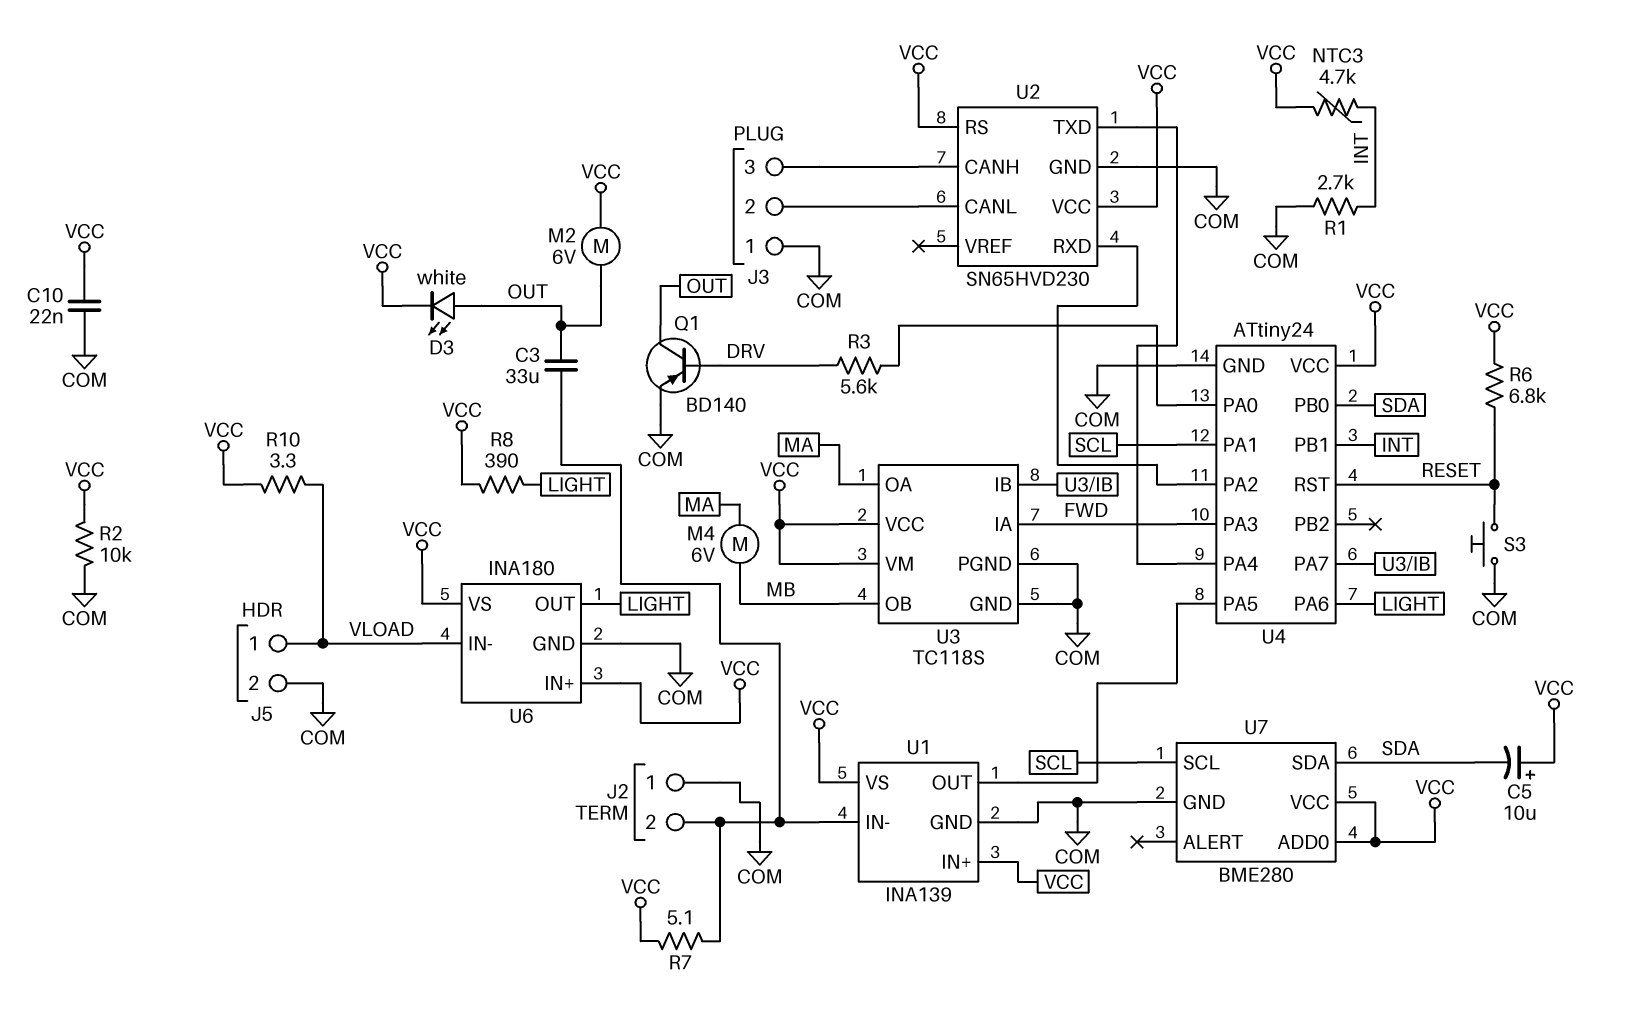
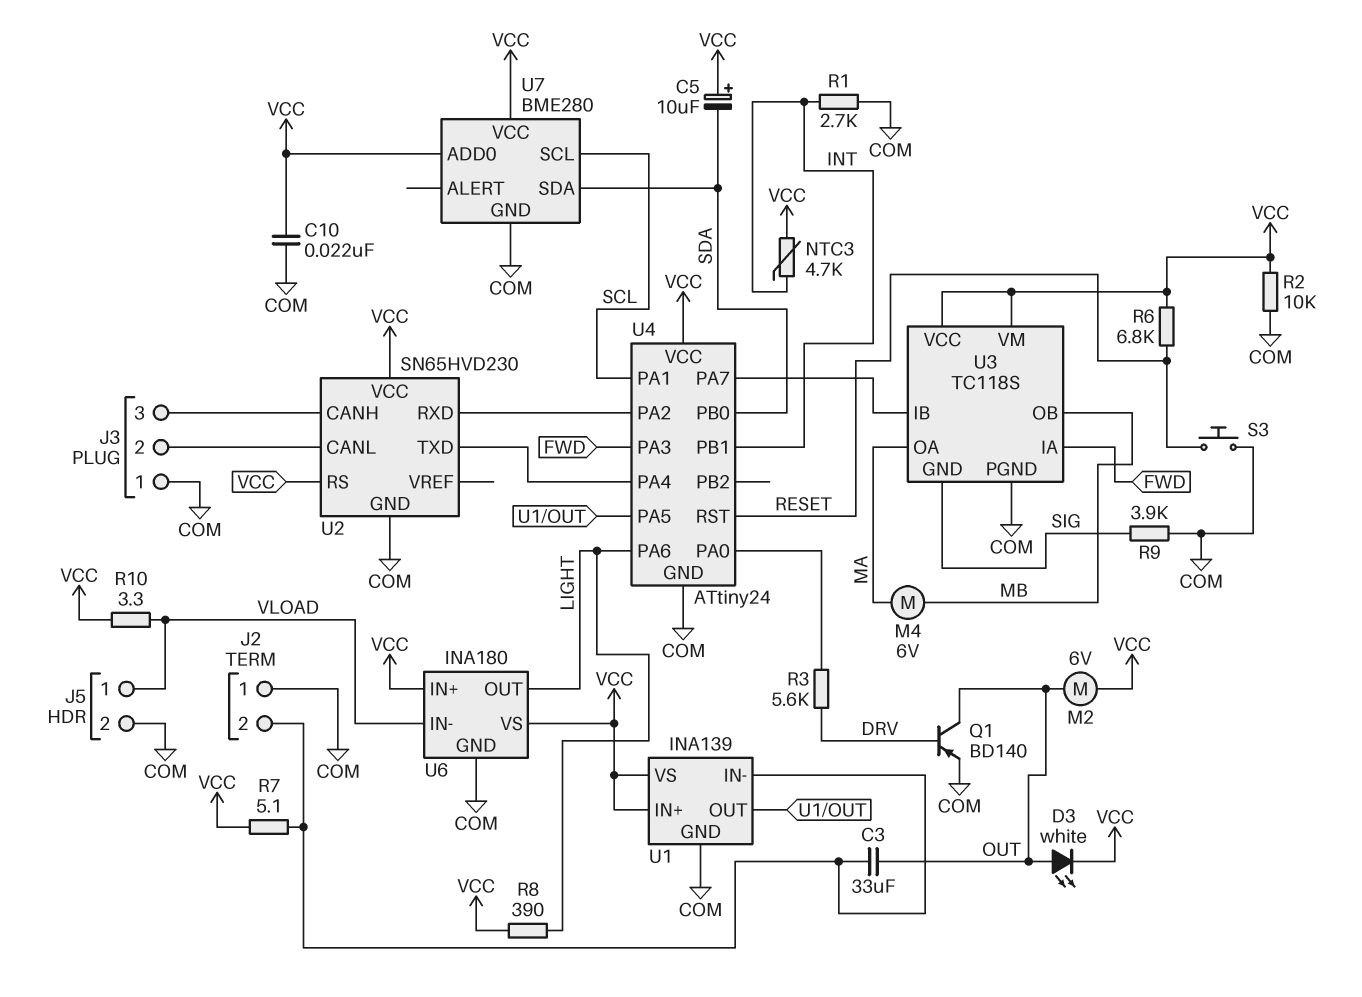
R9: none -> 3.9k (COM, SIG)
U3 pin GND: COM -> SIG

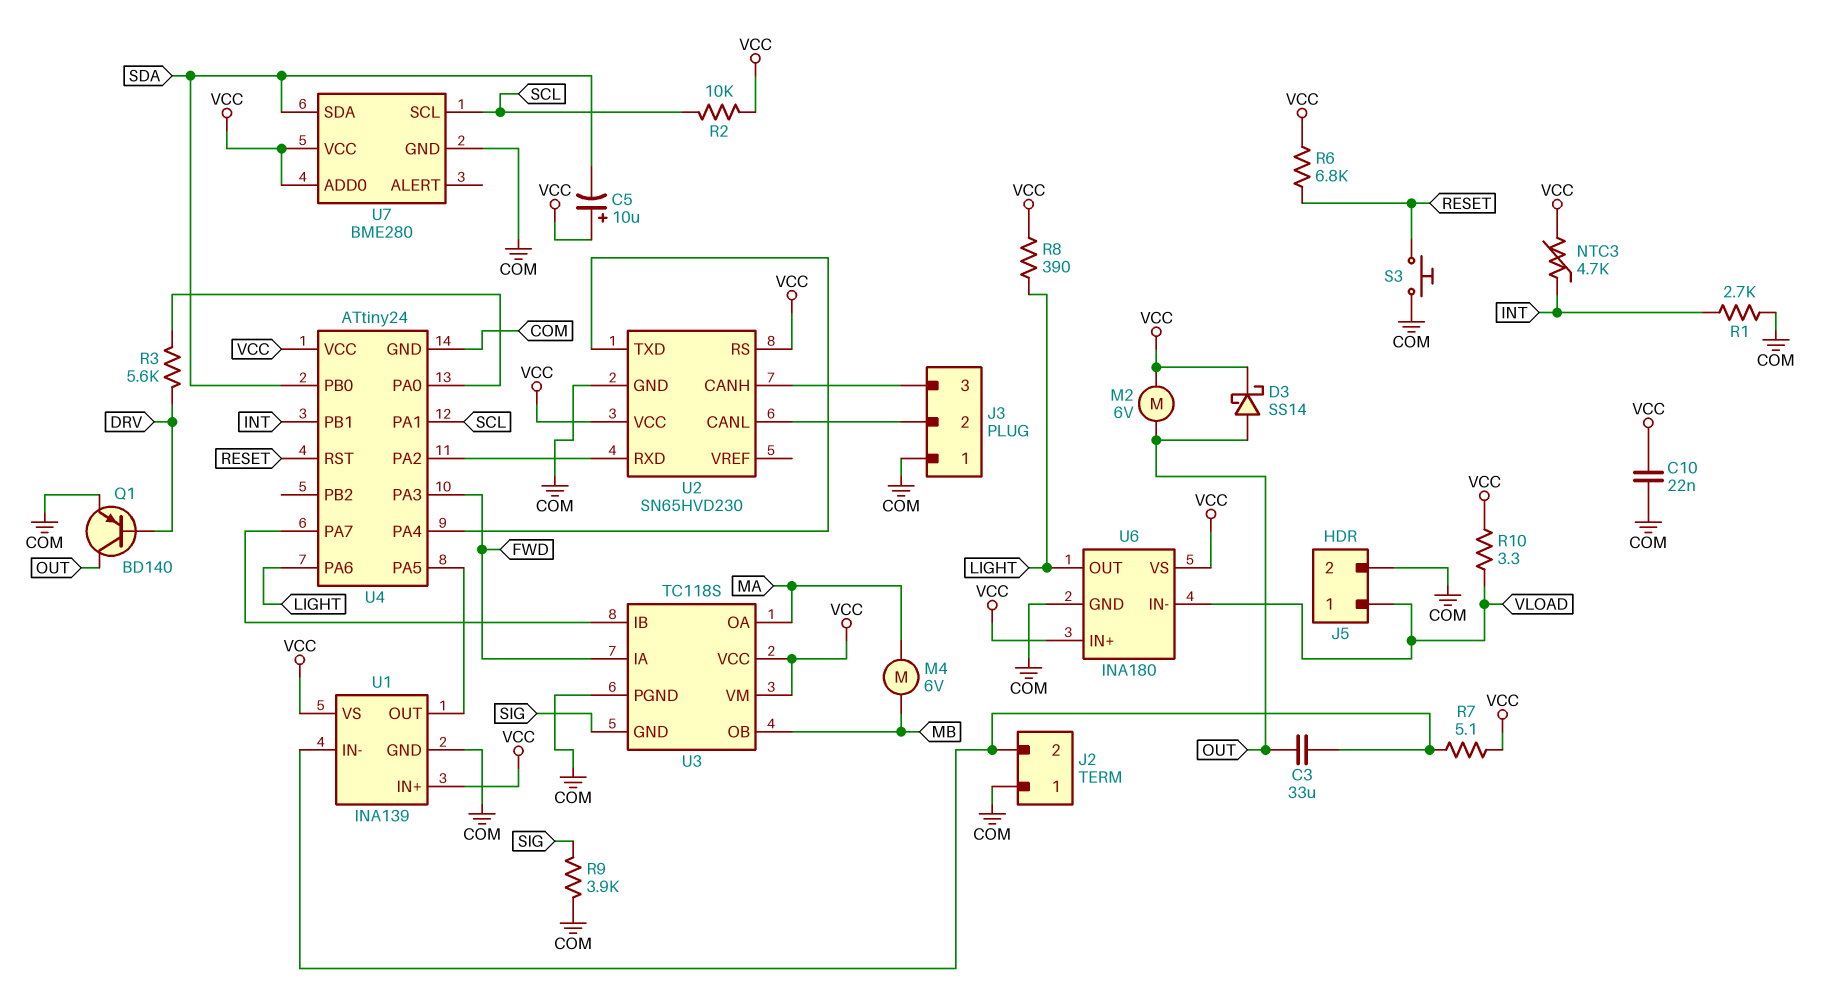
D3: LED white (A OUT, K VCC) -> schottky SS14 (A OUT, K VCC)
R2: 10k (COM, VCC) -> 10k (SCL, VCC)

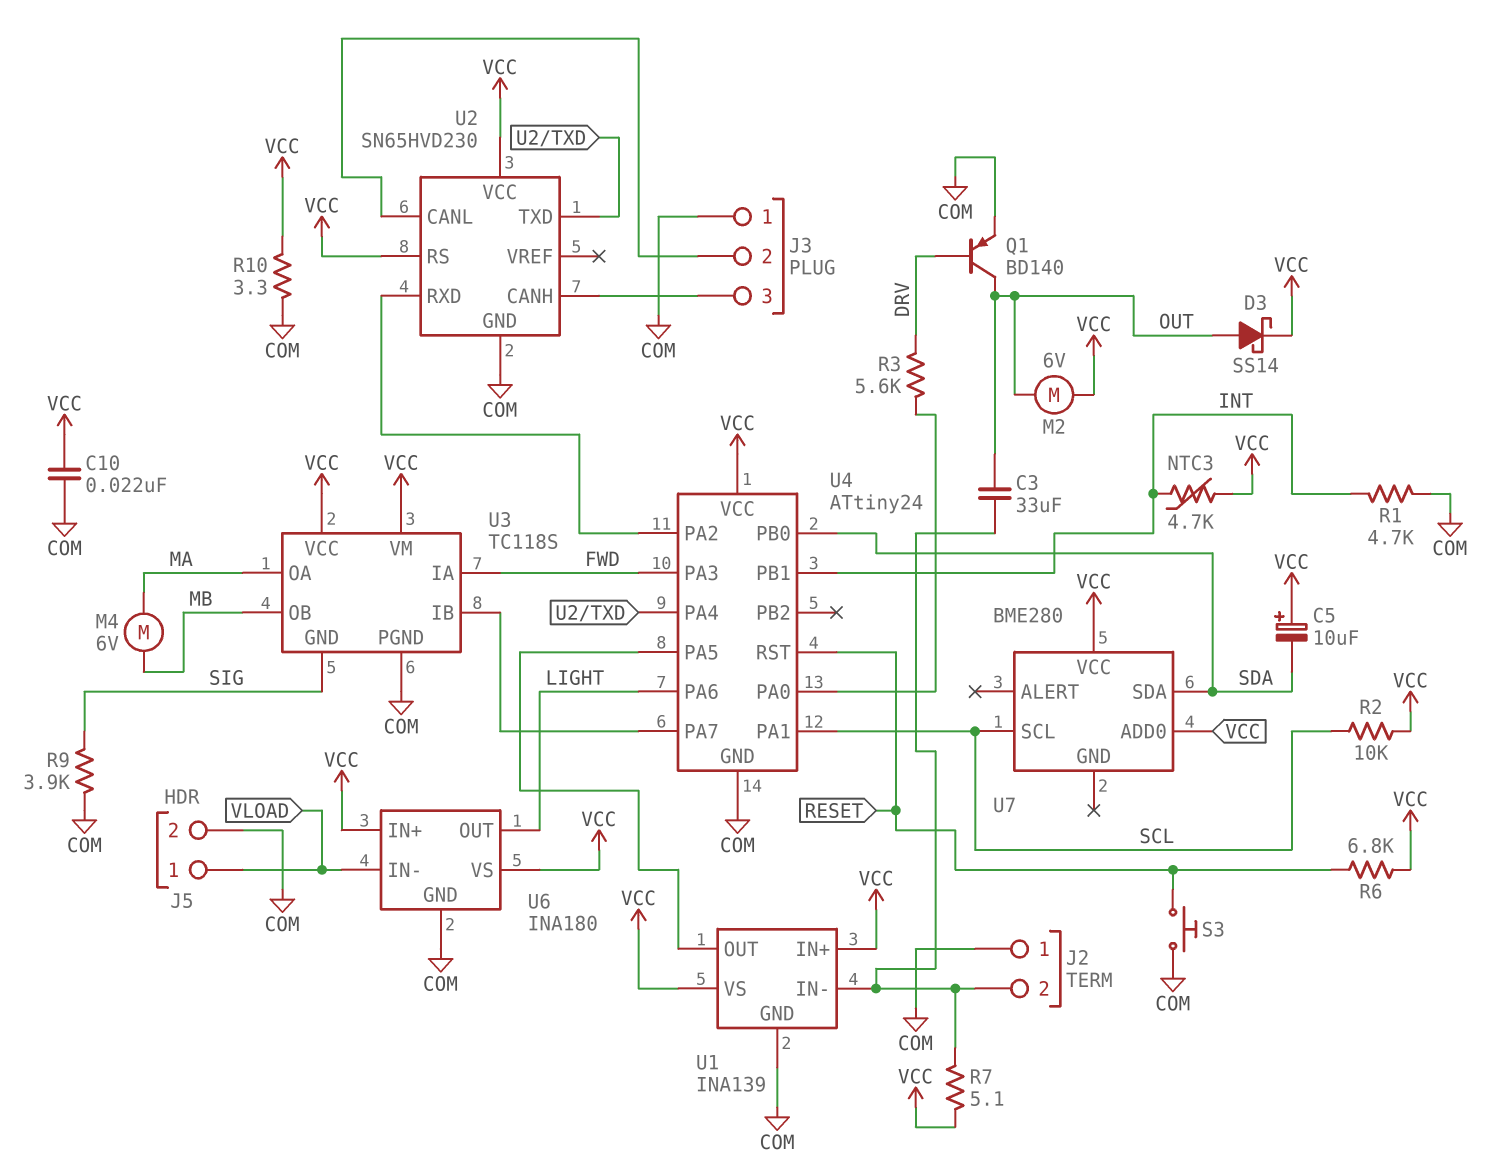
R1: 2.7k (COM, INT) -> 4.7k (COM, INT)
R8: 390 (LIGHT, VCC) -> none
R10: 3.3 (VCC, VLOAD) -> 3.3 (COM, VCC)
U7 pin GND: COM -> none

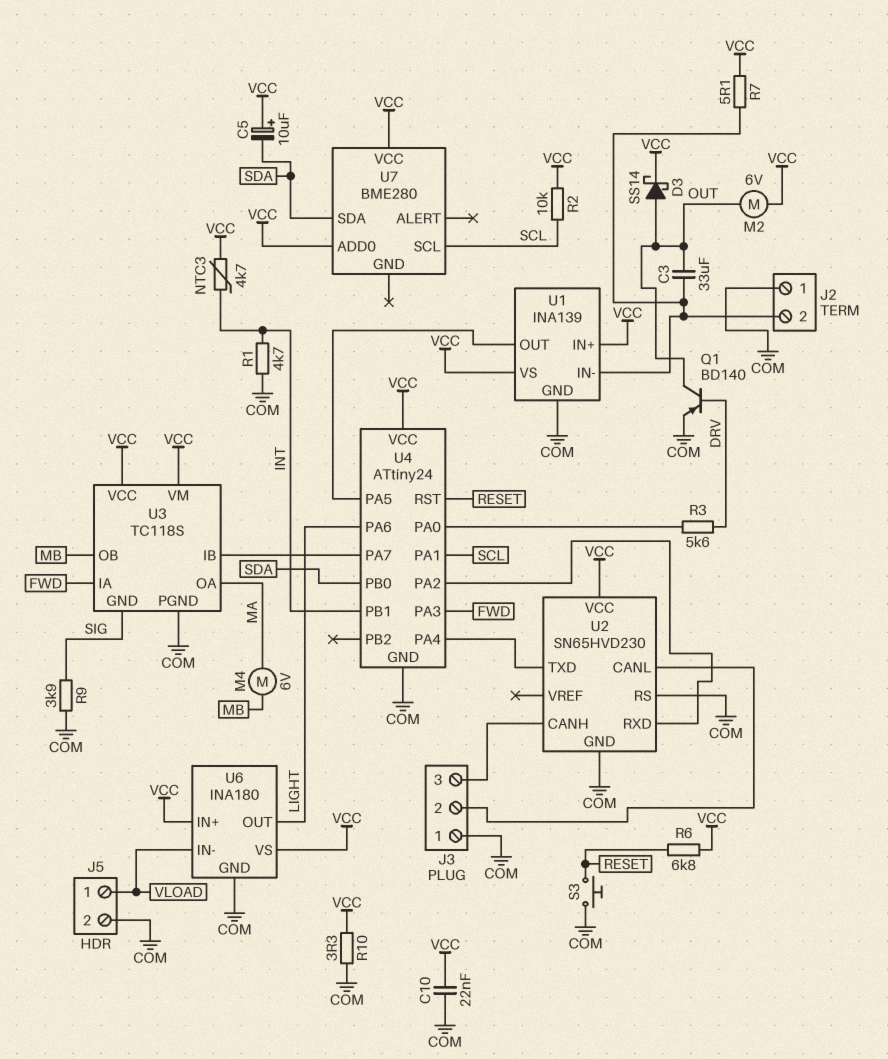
U2 pin RS: VCC -> COM

